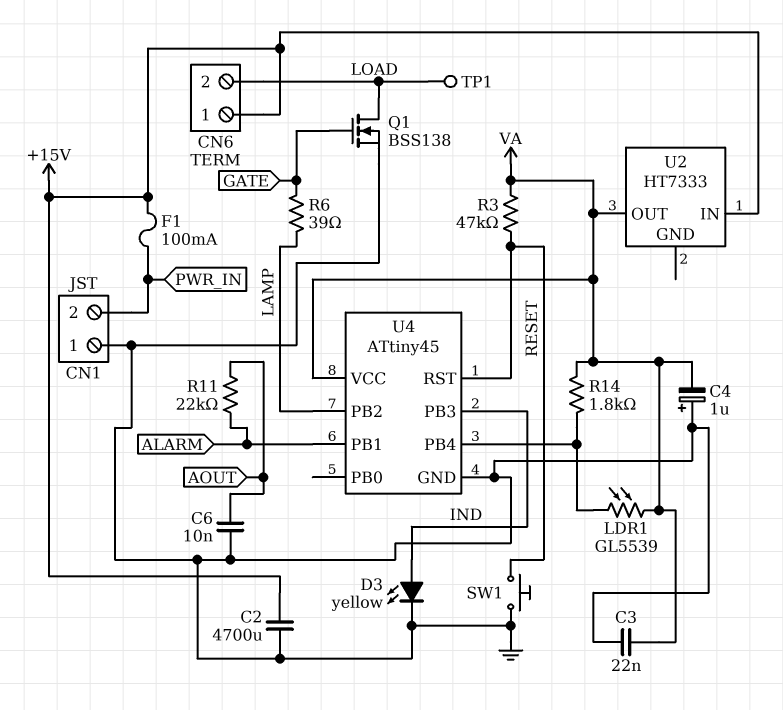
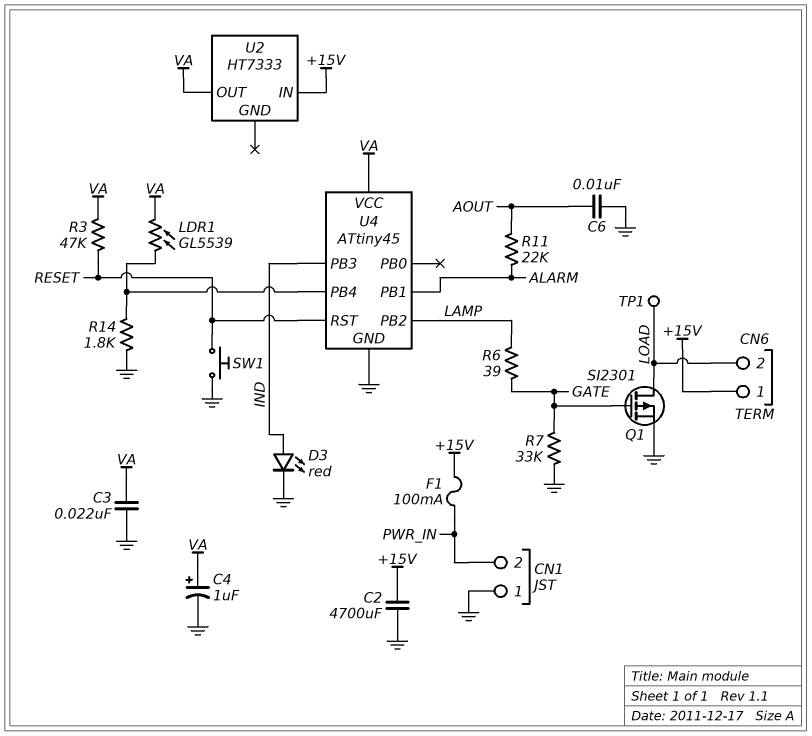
C4: 1uF (plus GND, minus VA) -> 1uF (plus VA, minus GND)
D3: LED yellow (A IND, K GND) -> LED red (A IND, K GND)
Q1: NMOS BSS138 (G GATE, D LOAD, S GND) -> PMOS SI2301 (G GATE, D LOAD, S GND)
R7: none -> 33k (GATE, GND)
R14: 1.8k (U4/PB4, VA) -> 1.8k (GND, U4/PB4)

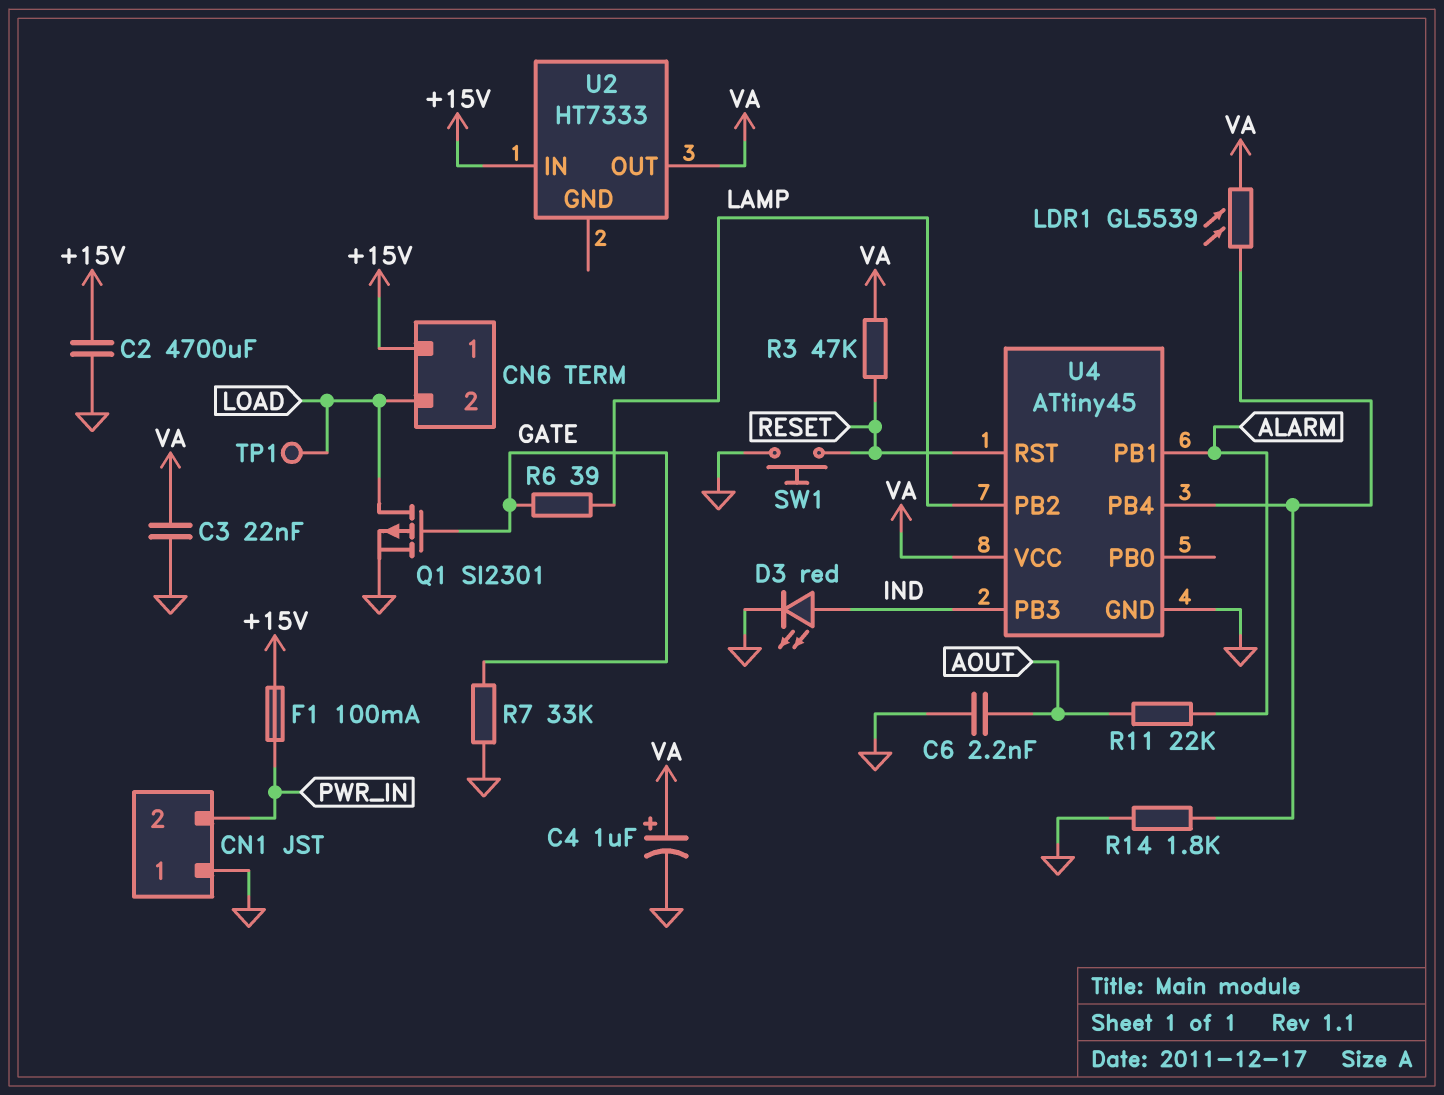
C6: 10nF (AOUT, GND) -> 2.2nF (AOUT, GND)

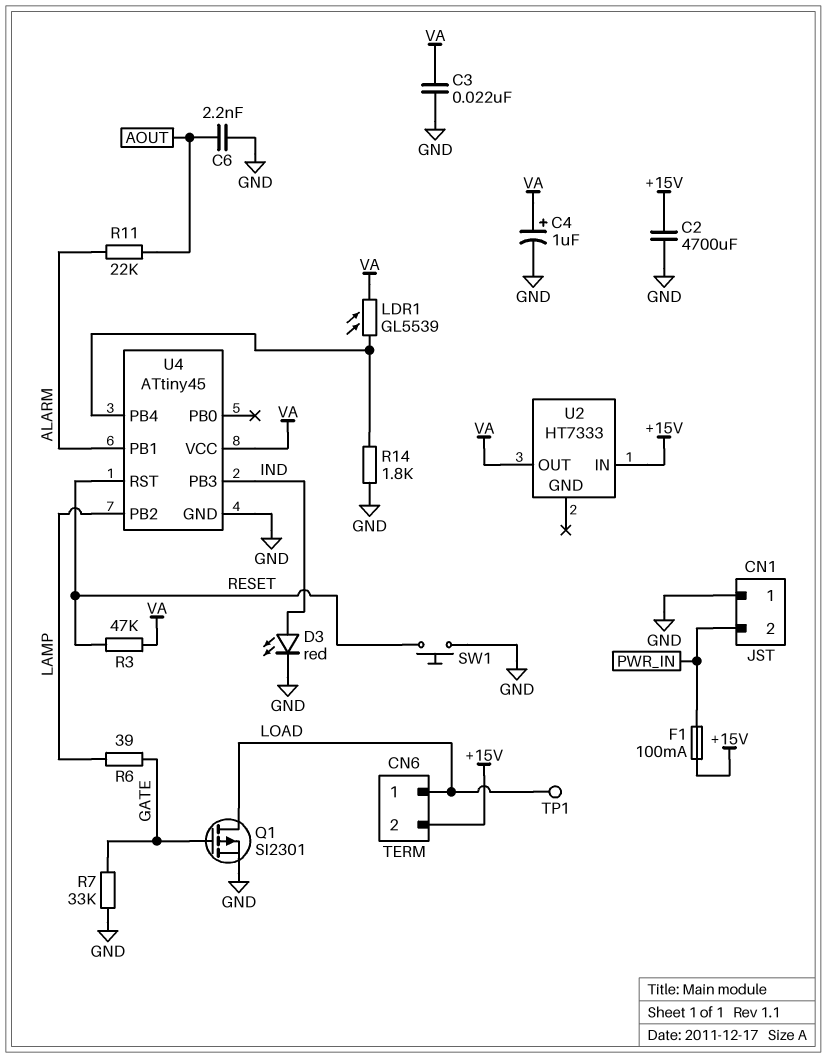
CN6 pin 1: +15V -> LOAD
CN6 pin 2: LOAD -> +15V

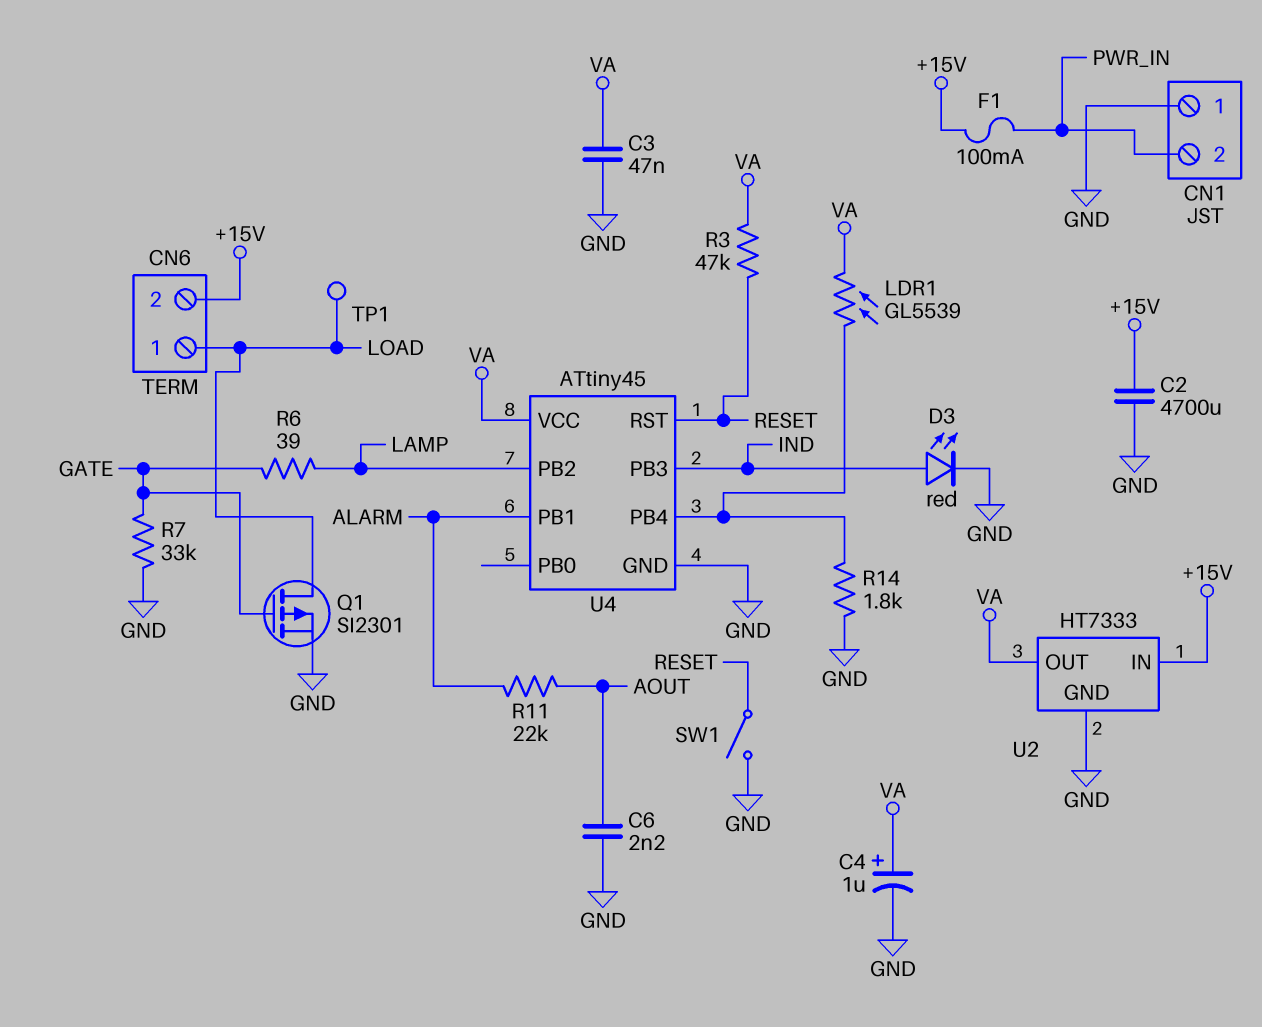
C3: 22nF (GND, VA) -> 47nF (GND, VA)
SW1: button (GND, RESET) -> switch (GND, RESET)
U2 pin GND: none -> GND

